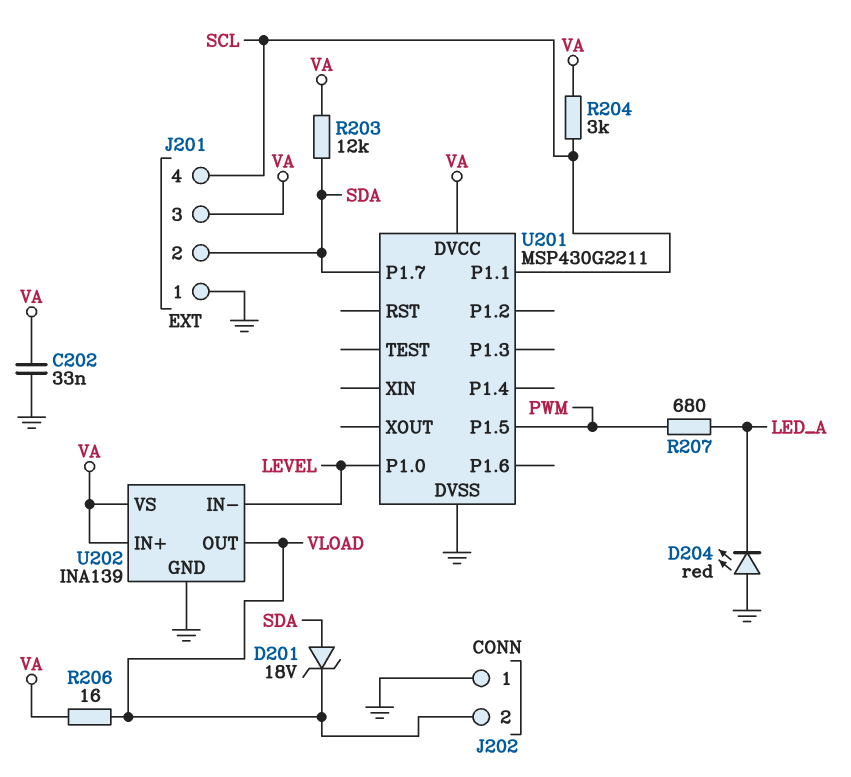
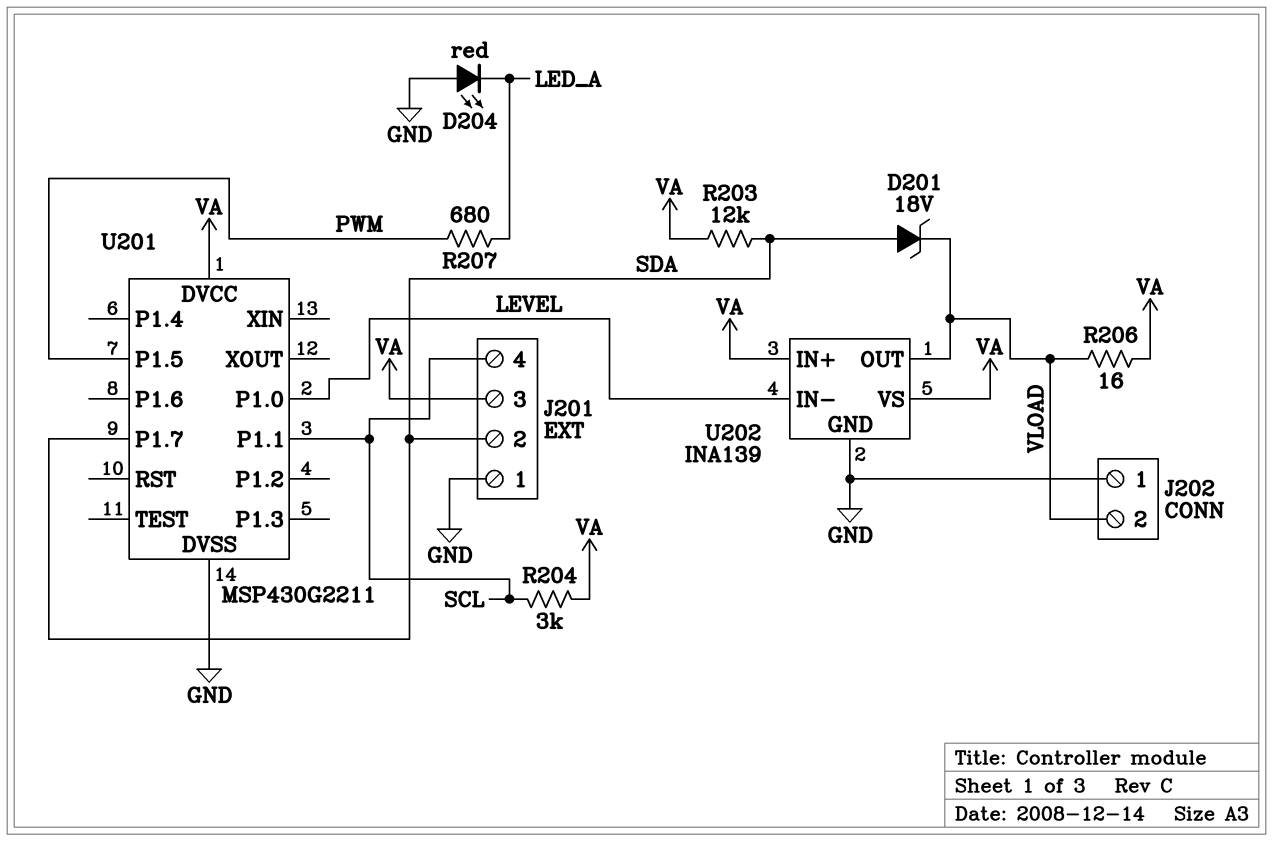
C202: 33nF (GND, VA) -> none

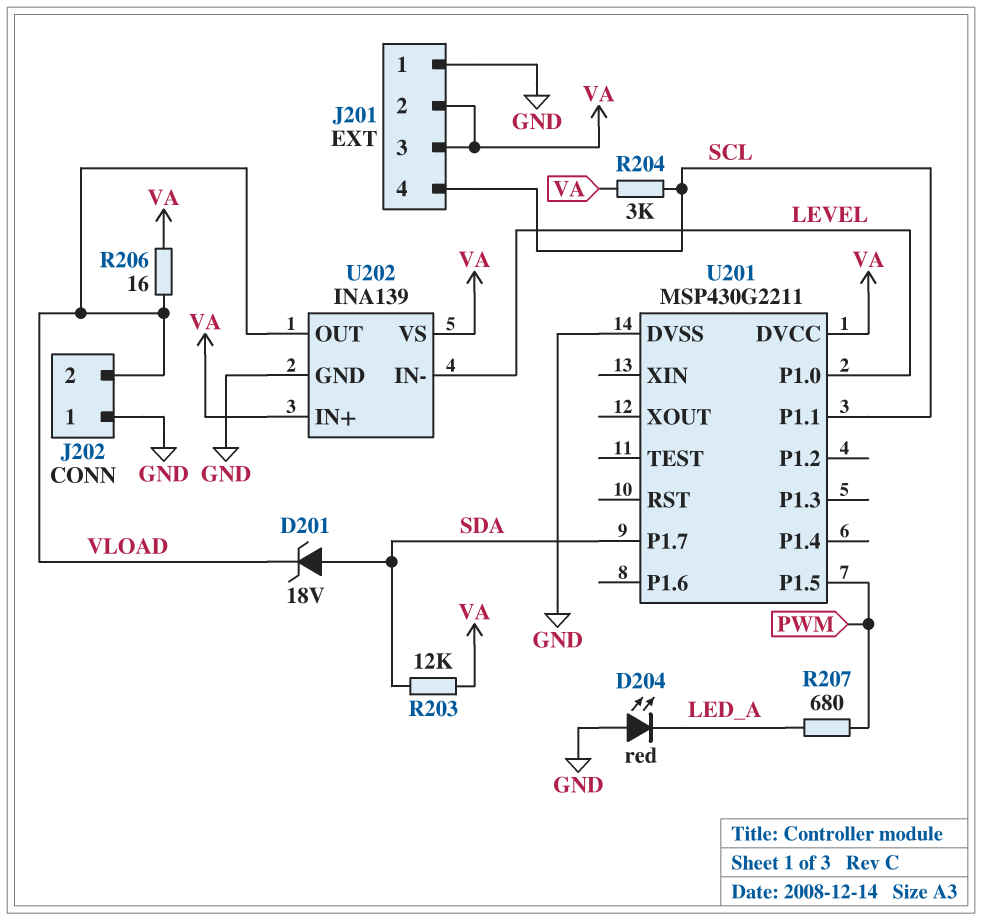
J201 pin 2: SDA -> VA

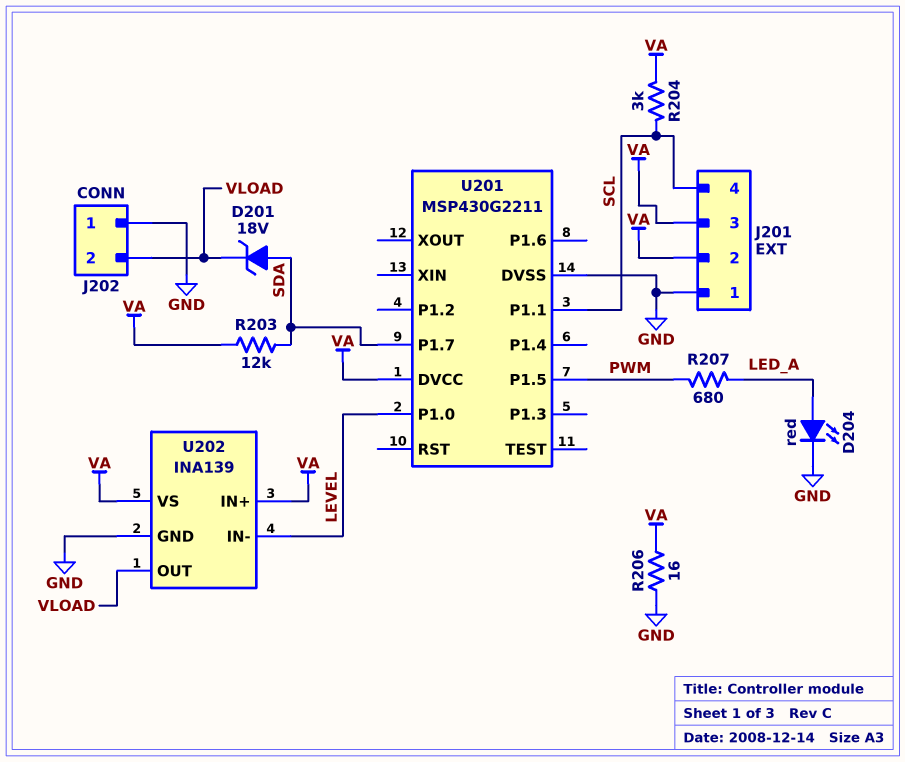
D204: LED red (A GND, K LED_A) -> LED red (A LED_A, K GND)
R206: 16 (VA, VLOAD) -> 16 (GND, VA)

